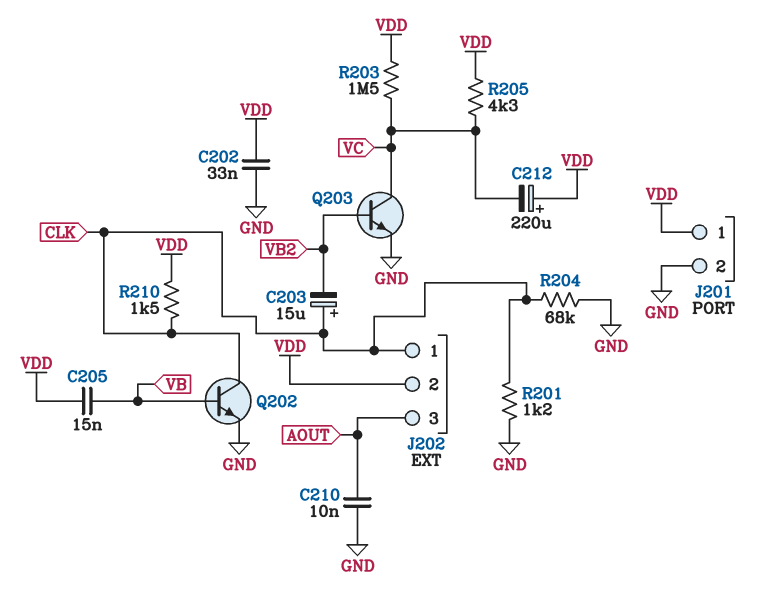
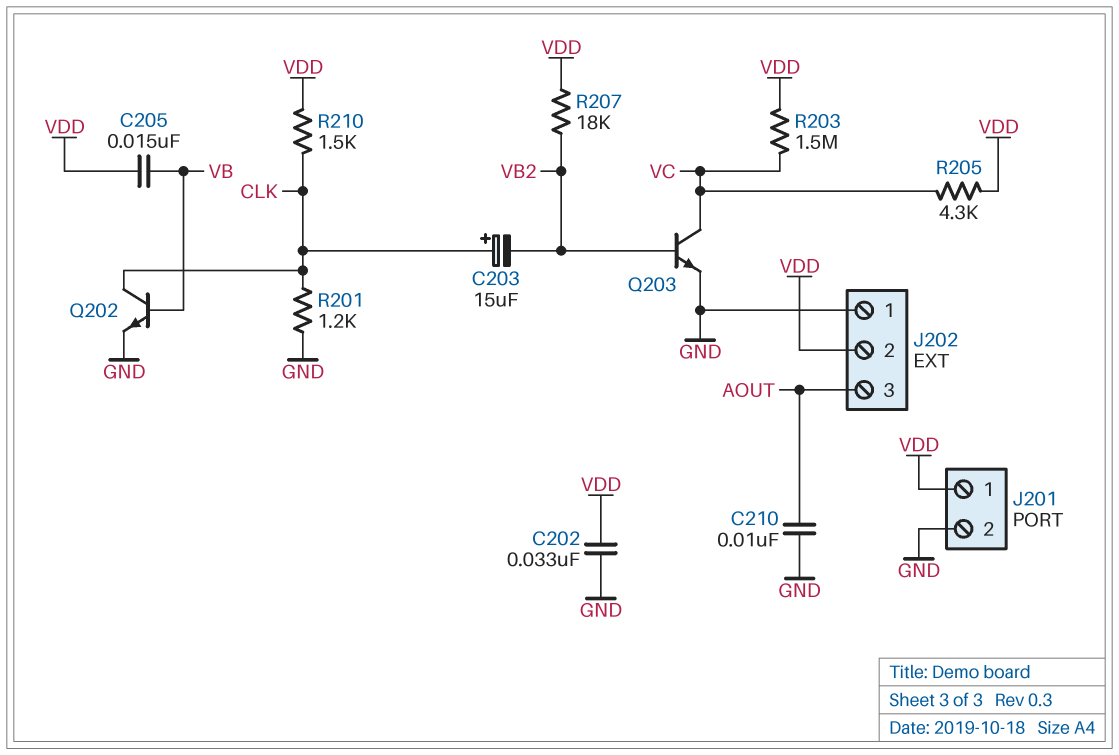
C212: 220uF (plus VDD, minus VC) -> none
J202 pin 1: CLK -> GND
R204: 68k (CLK, GND) -> none
R207: none -> 18k (VB2, VDD)

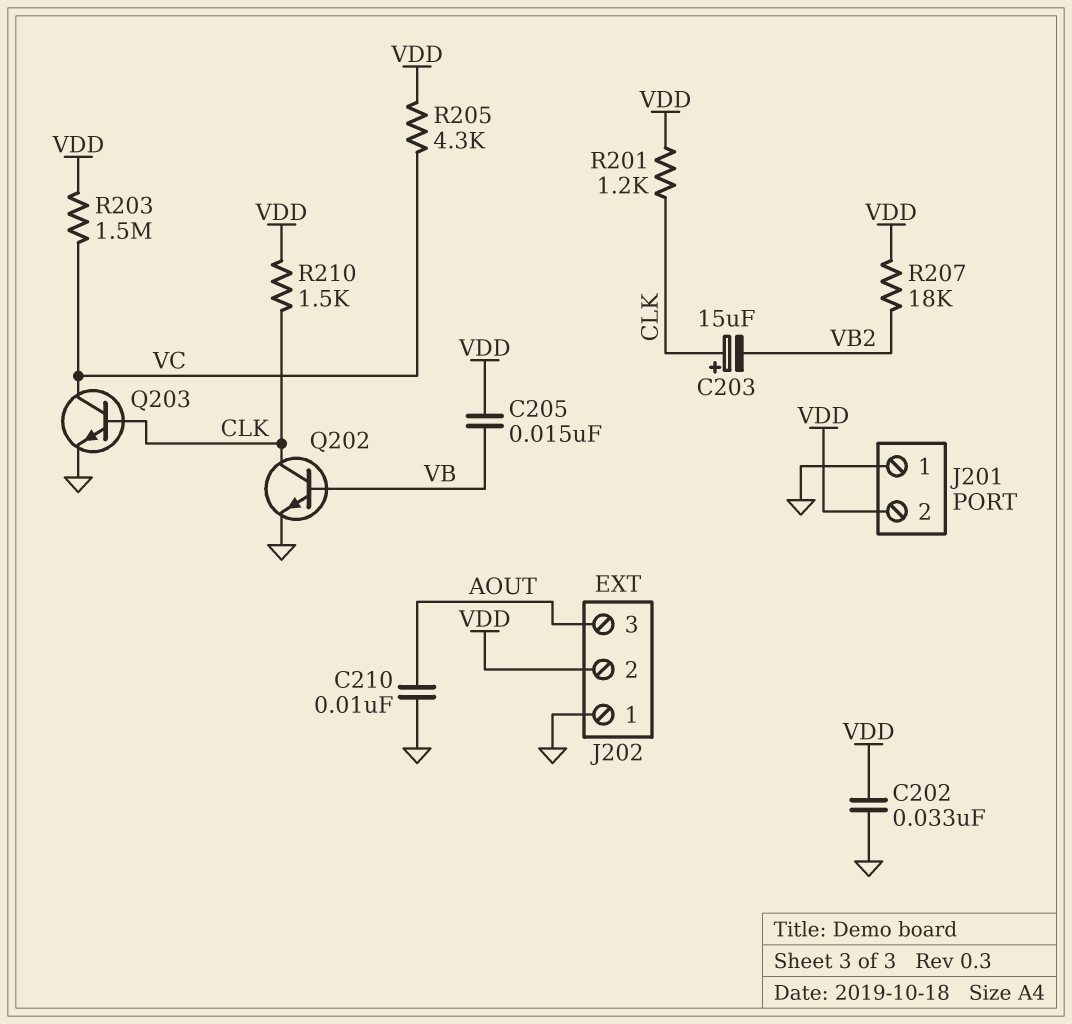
J201 pin 1: VDD -> GND
J201 pin 2: GND -> VDD
Q203: NPN (B VB2, C VC, E GND) -> NPN (B CLK, C VC, E GND)
R201: 1.2k (CLK, GND) -> 1.2k (CLK, VDD)

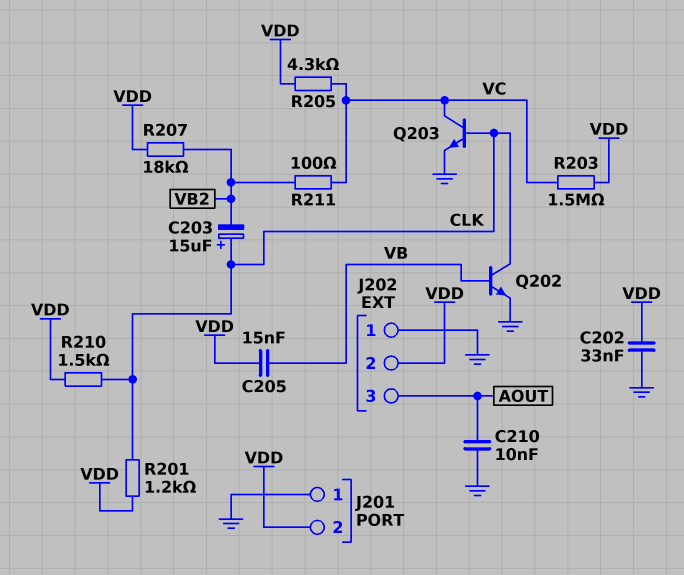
R211: none -> 100 (VB2, VC)

